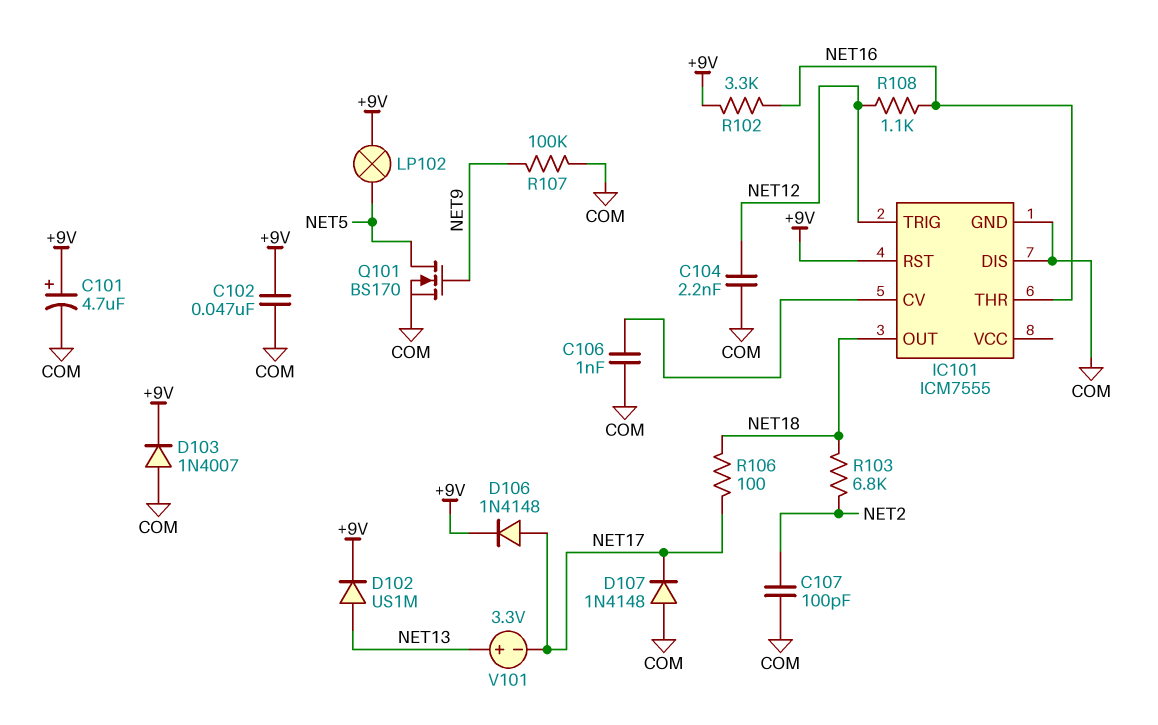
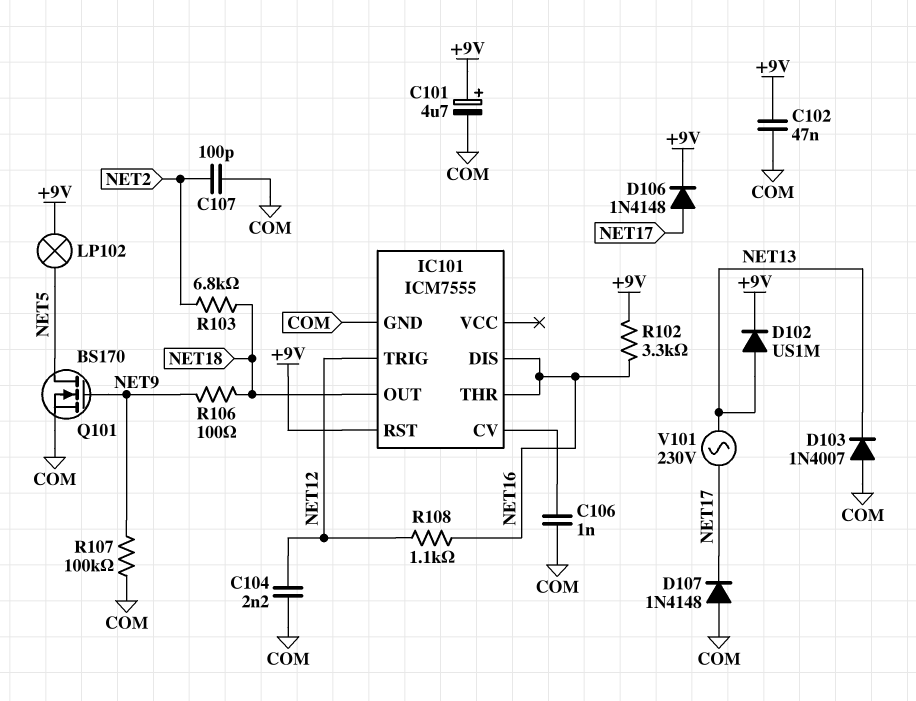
D103: diode 1N4007 (A COM, K +9V) -> diode 1N4007 (A COM, K NET13)
IC101 pin DIS: COM -> NET16
R106: 100 (NET17, NET18) -> 100 (NET9, NET18)
V101: 3.3V (plus NET13, minus NET17) -> AC 230V (NET13, NET17)

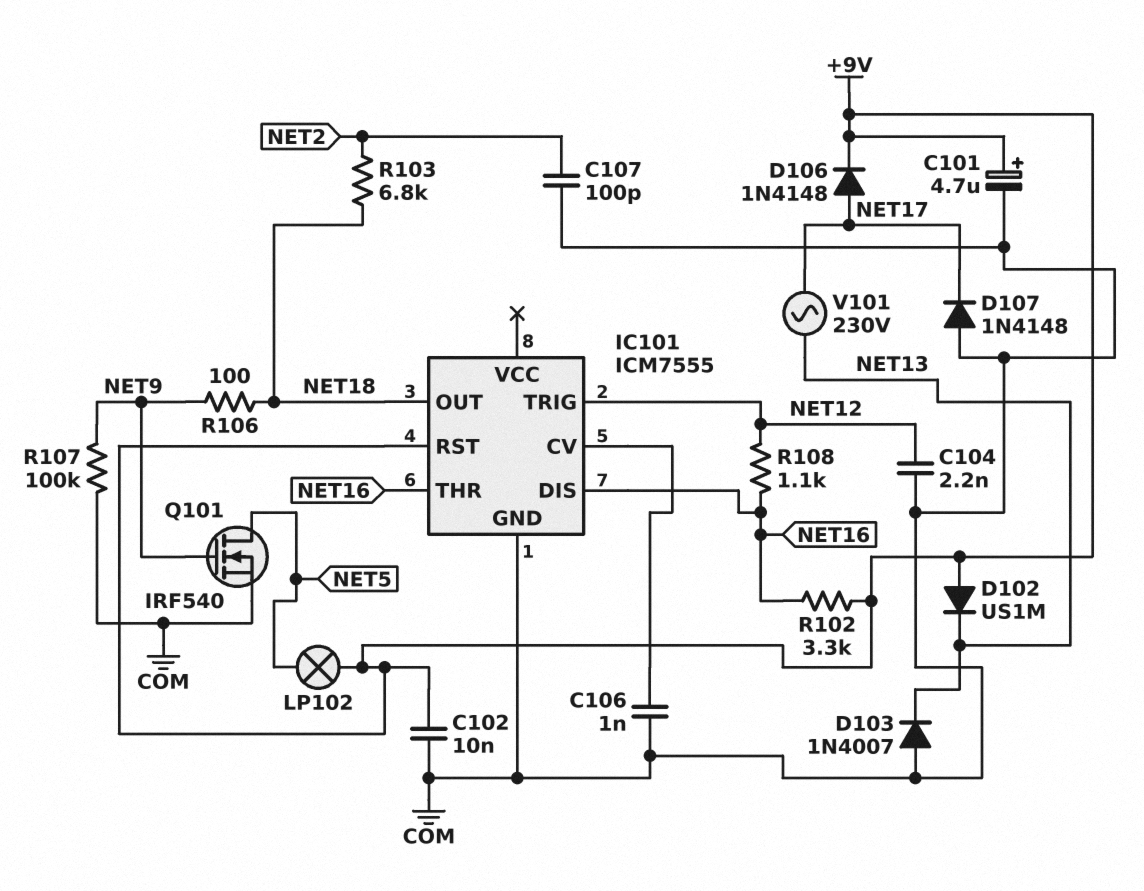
C102: 47nF (+9V, COM) -> 10nF (+9V, COM)
D102: diode US1M (A NET13, K +9V) -> diode US1M (A +9V, K NET13)
Q101: NMOS BS170 (G NET9, D NET5, S COM) -> NMOS IRF540 (G NET9, D NET5, S COM)

